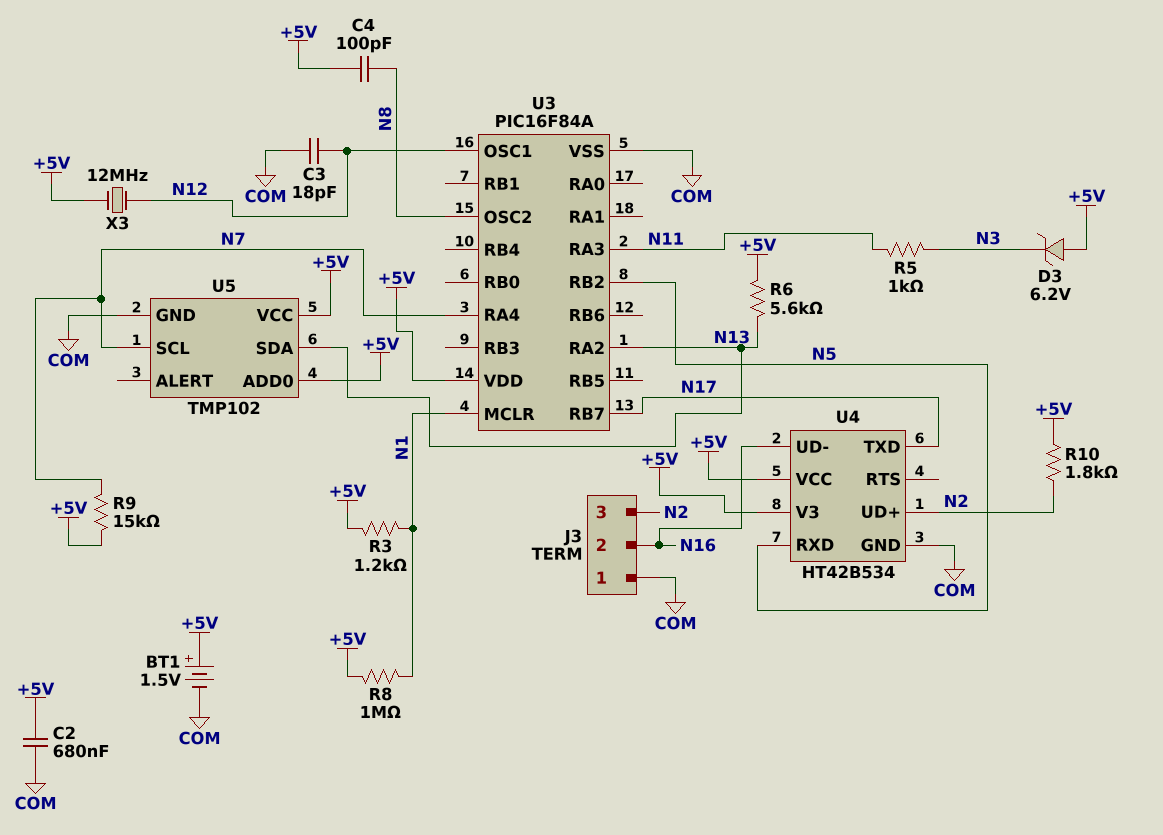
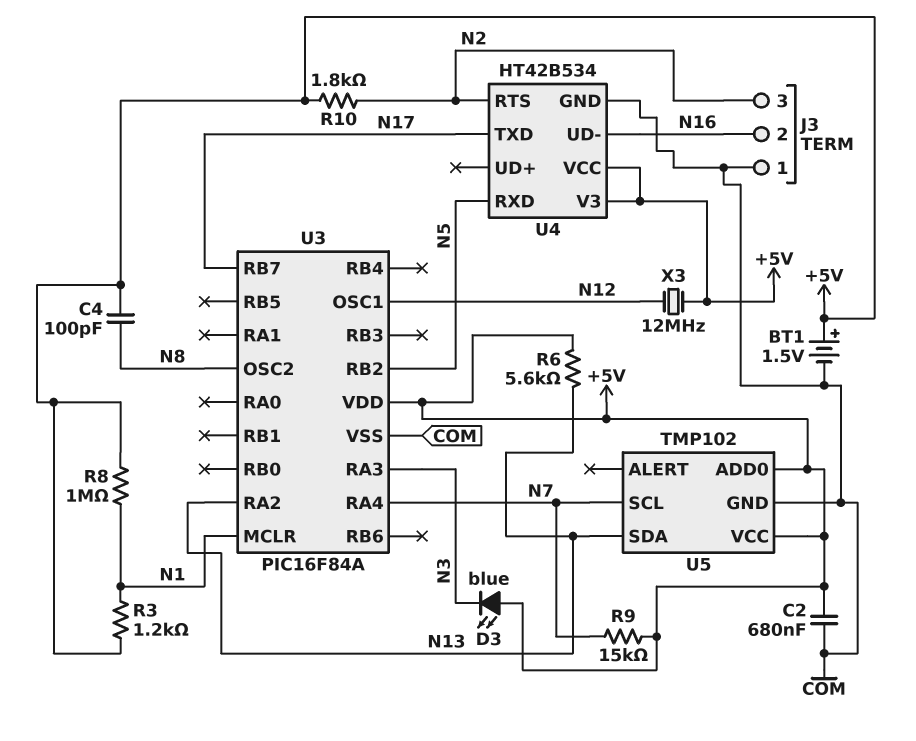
C3: 18pF (COM, N12) -> none
D3: zener 6.2V (A +5V, K N3) -> LED blue (A +5V, K N3)
R5: 1k (N3, N11) -> none
U3 pin RA3: N11 -> N3
U4 pin RTS: none -> N2
U4 pin UD+: N2 -> none

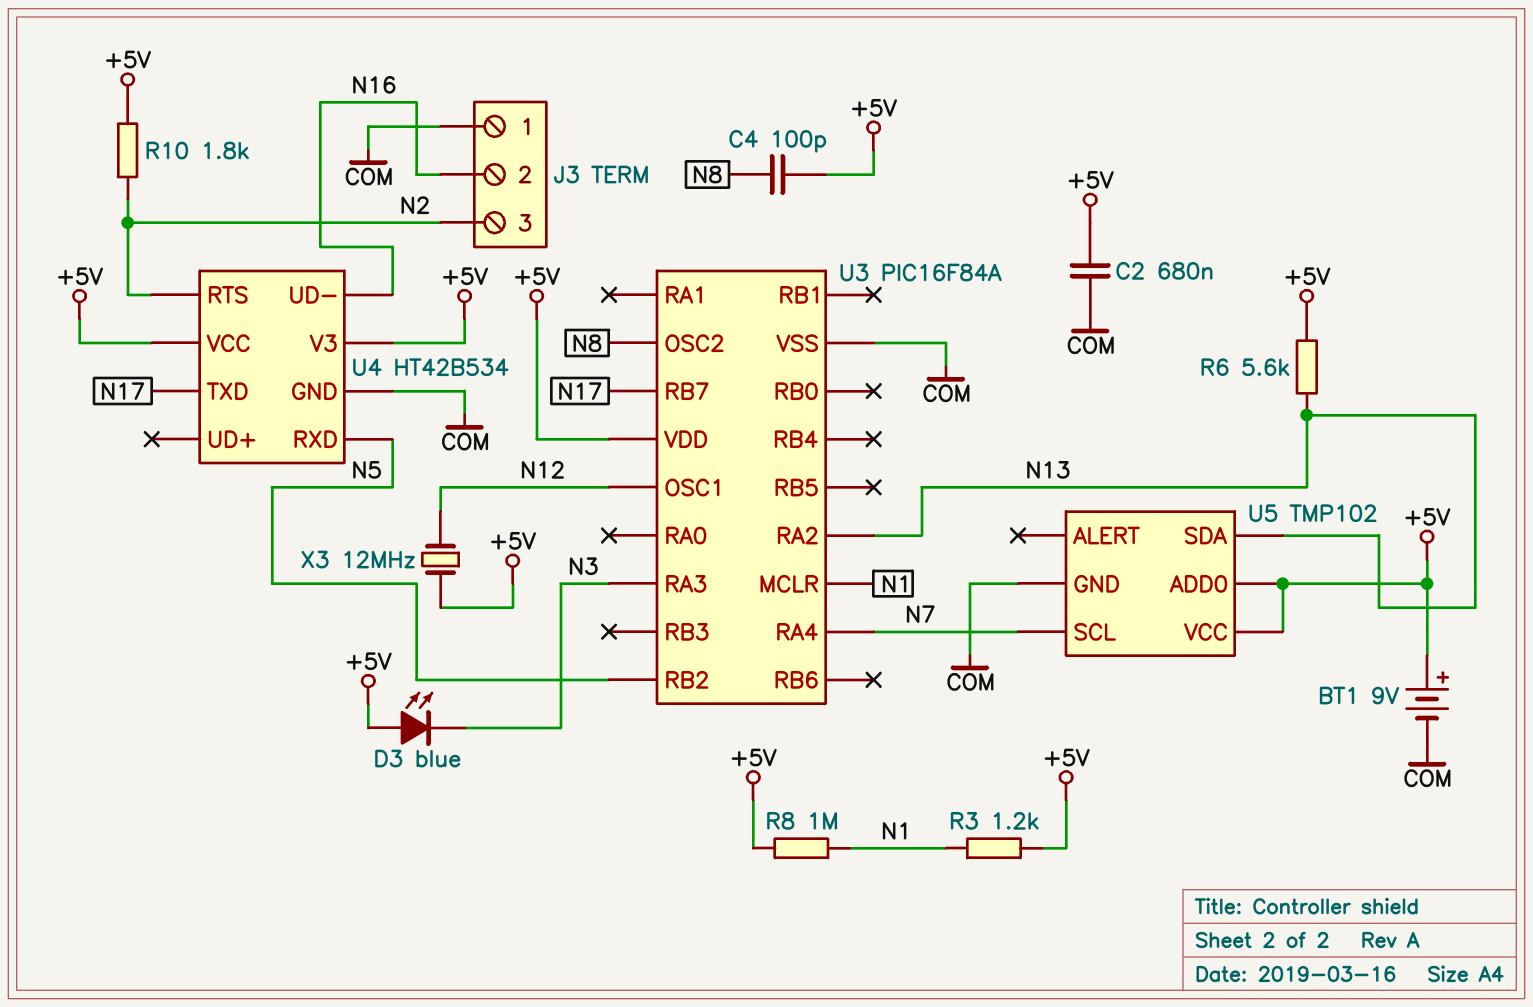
BT1: 1.5V (plus +5V, minus COM) -> 9V (plus +5V, minus COM)
R9: 15k (+5V, N7) -> none

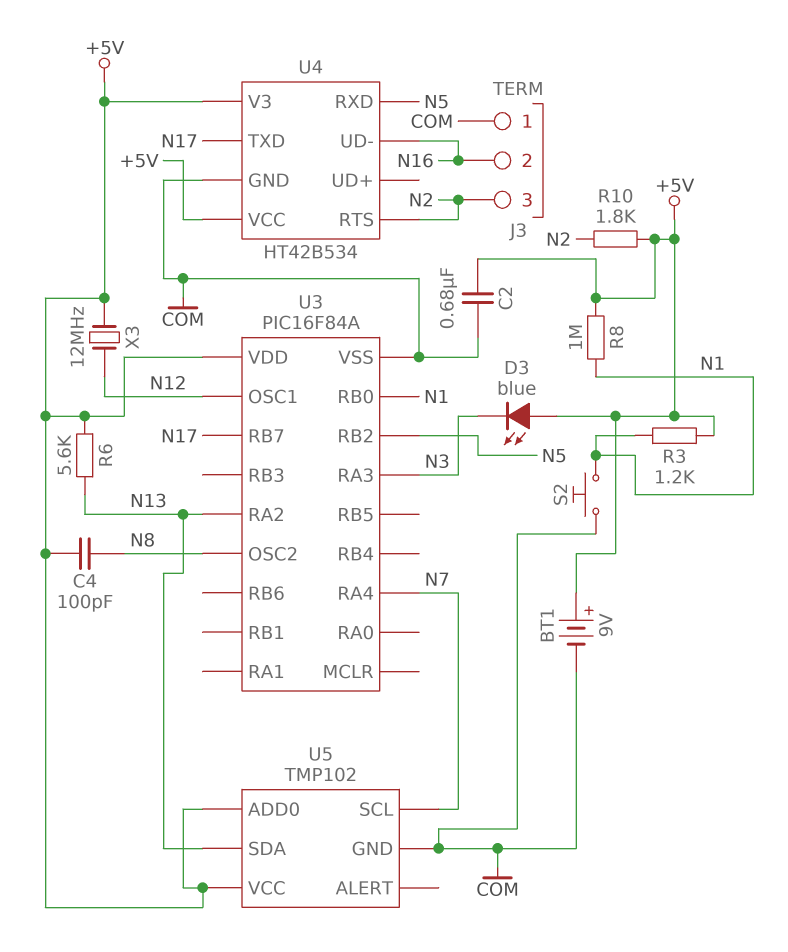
S2: none -> button (COM, N1)
U3 pin MCLR: N1 -> none
U3 pin RB0: none -> N1

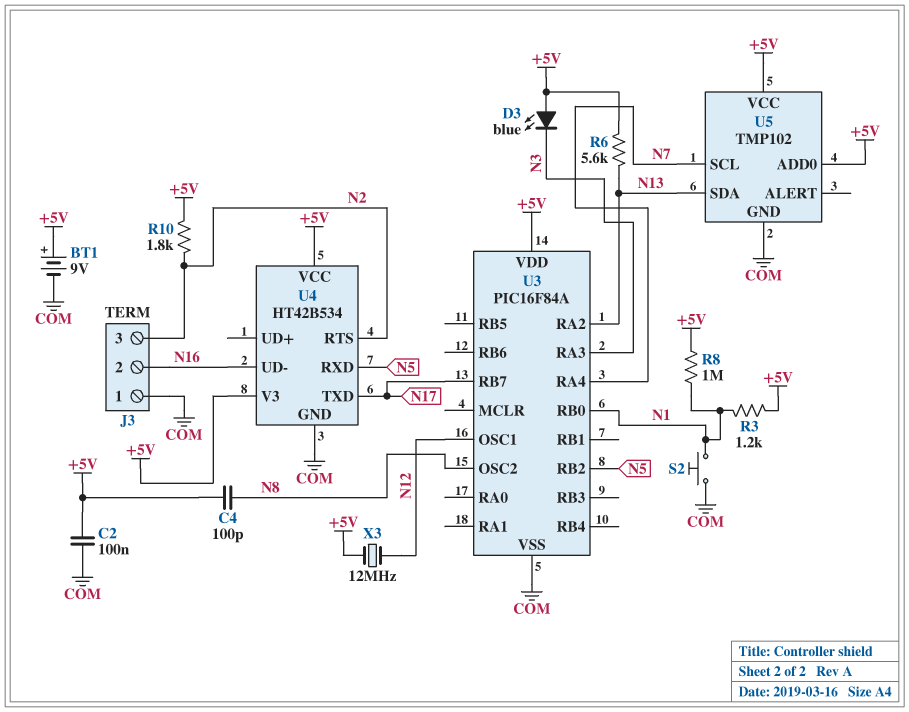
C2: 680nF (+5V, COM) -> 100nF (+5V, COM)

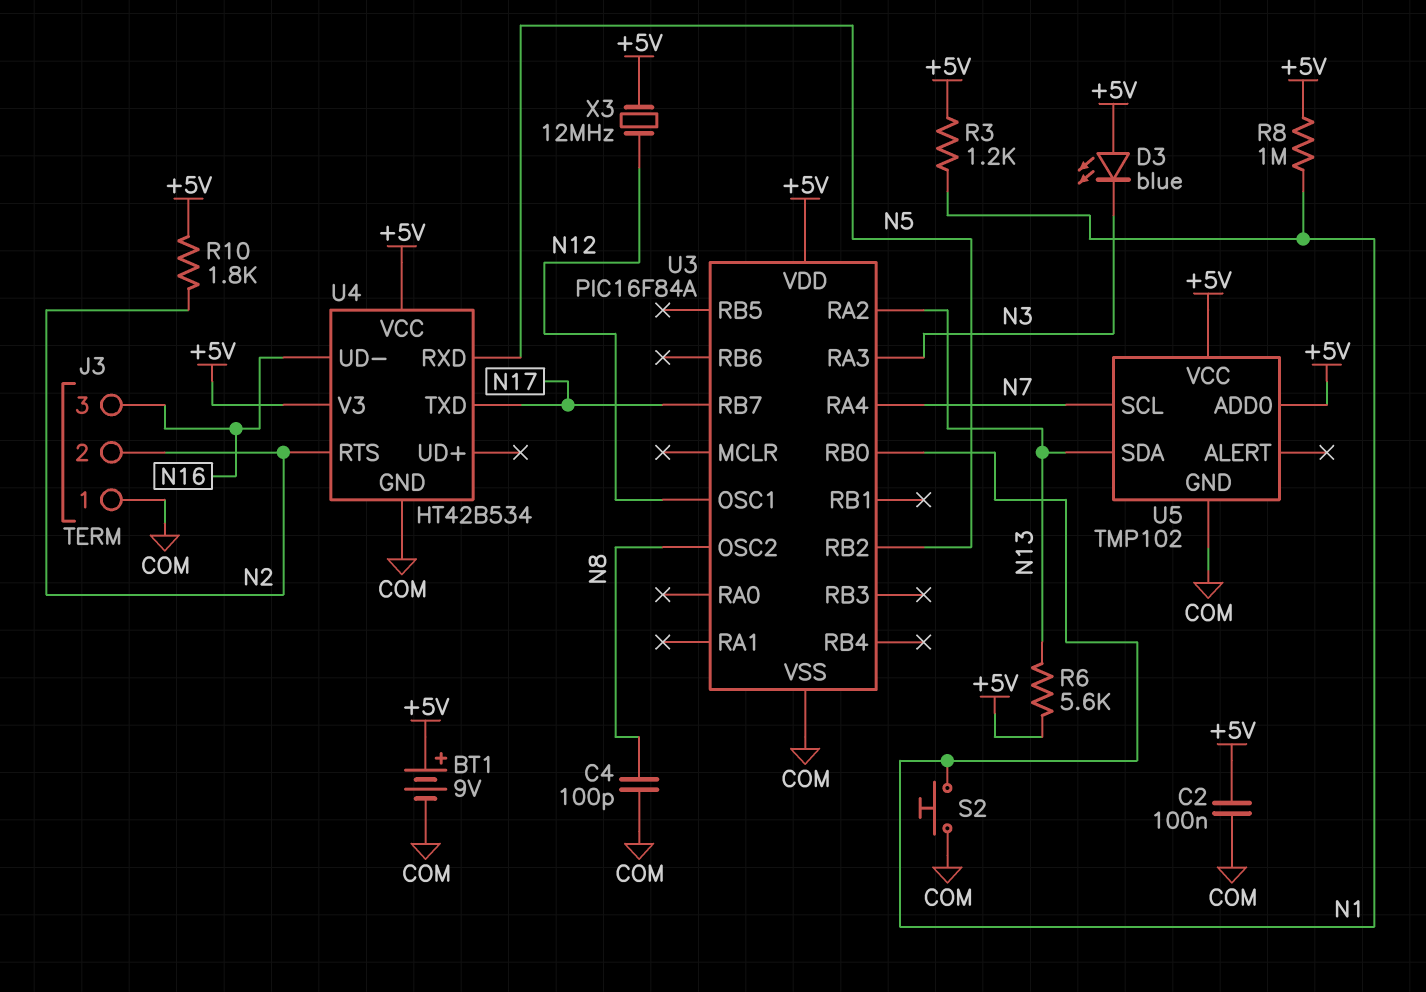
C4: 100pF (+5V, N8) -> 100pF (COM, N8)
J3 pin 2: N16 -> N2
J3 pin 3: N2 -> N16

